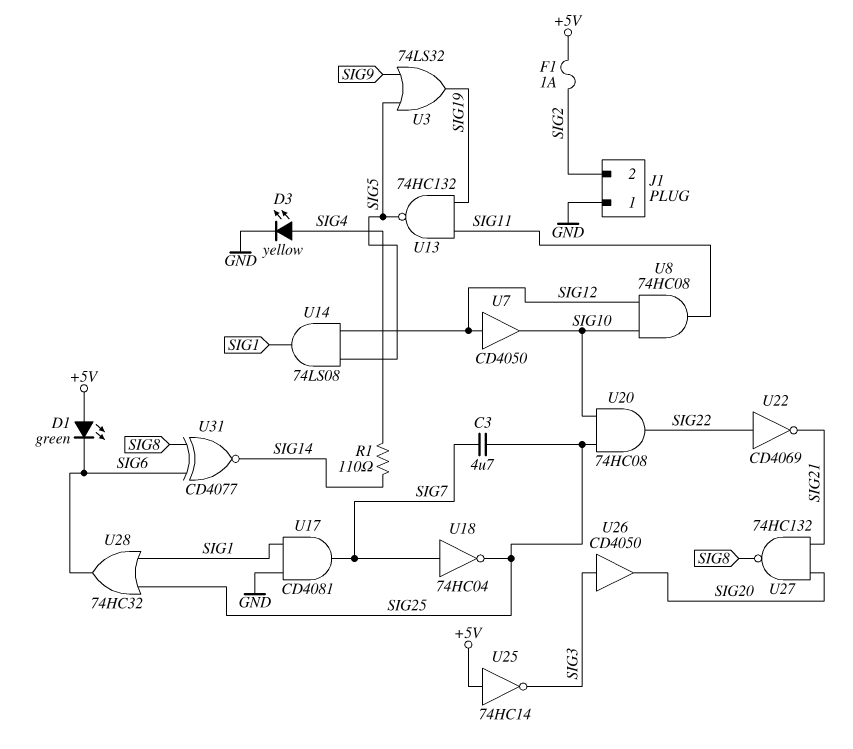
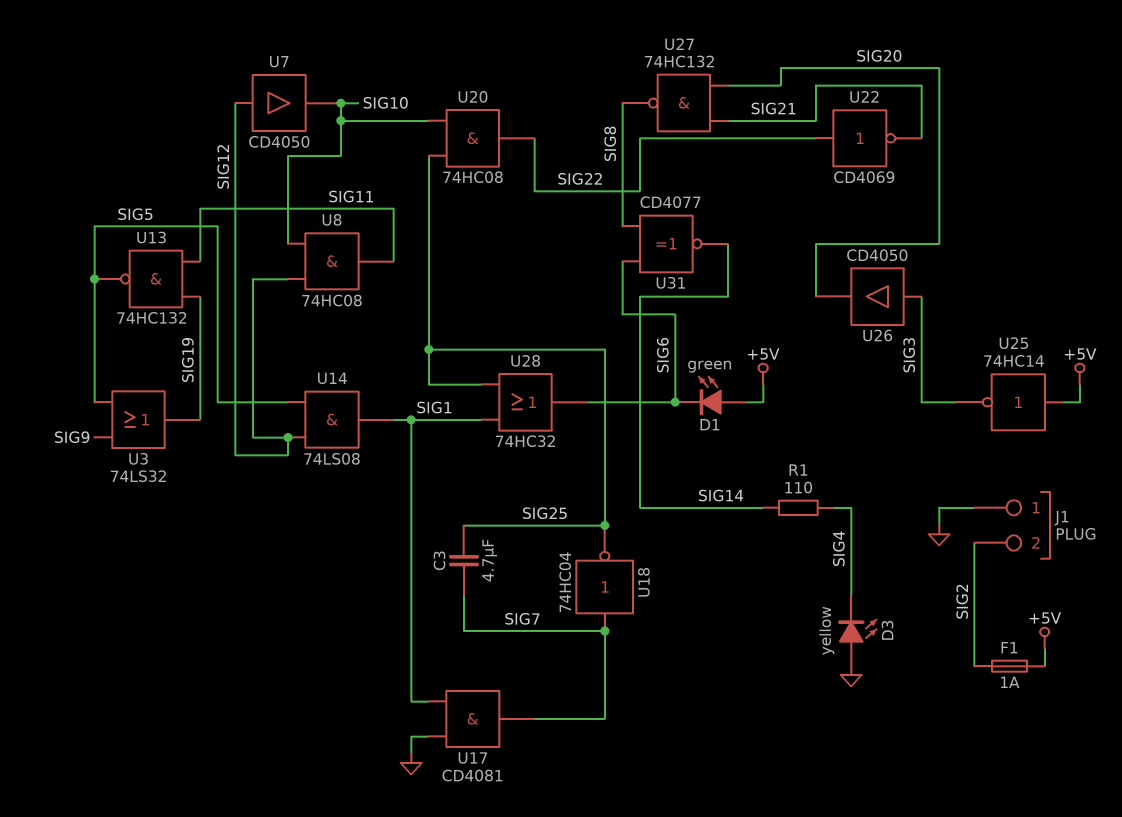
D3: LED yellow (A SIG4, K GND) -> LED yellow (A GND, K SIG4)

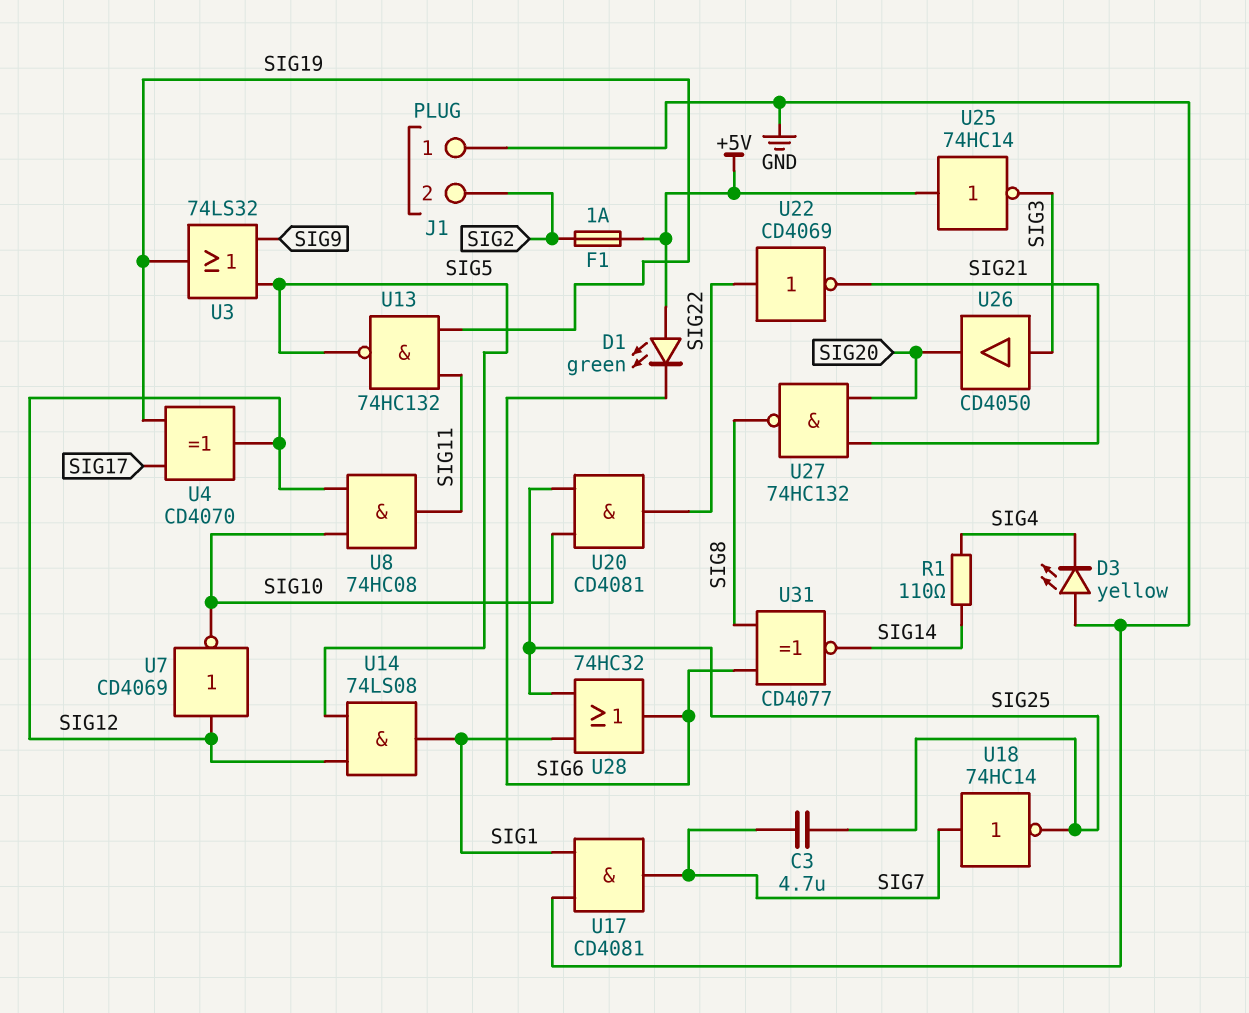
U4: none -> XOR CD4070 (in SIG17, in SIG19, out SIG12)
U7: buffer CD4050 (in SIG12, out SIG10) -> NOT CD4069 (in SIG12, out SIG10)
U18: NOT 74HC04 (in SIG7, out SIG25) -> NOT 74HC14 (in SIG7, out SIG25)
U20: AND 74HC08 (in SIG10, in SIG25, out SIG22) -> AND CD4081 (in SIG10, in SIG25, out SIG22)

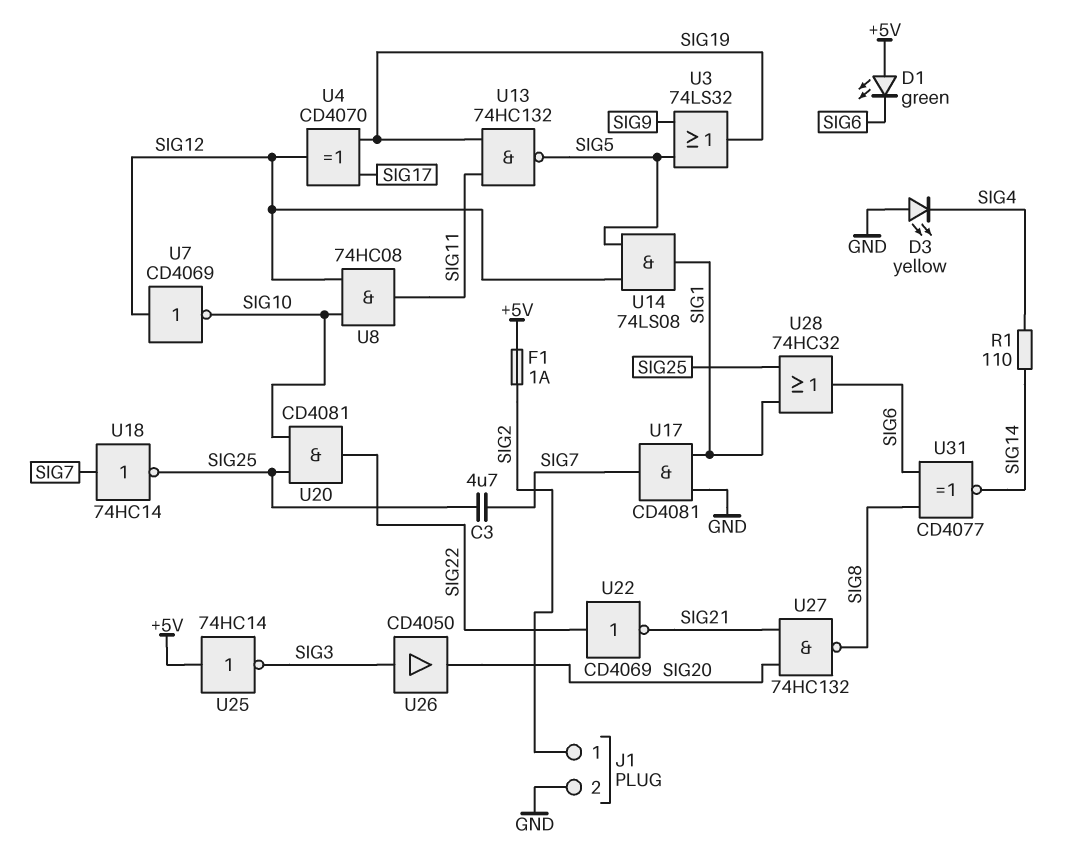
J1 pin 1: GND -> SIG2
J1 pin 2: SIG2 -> GND

